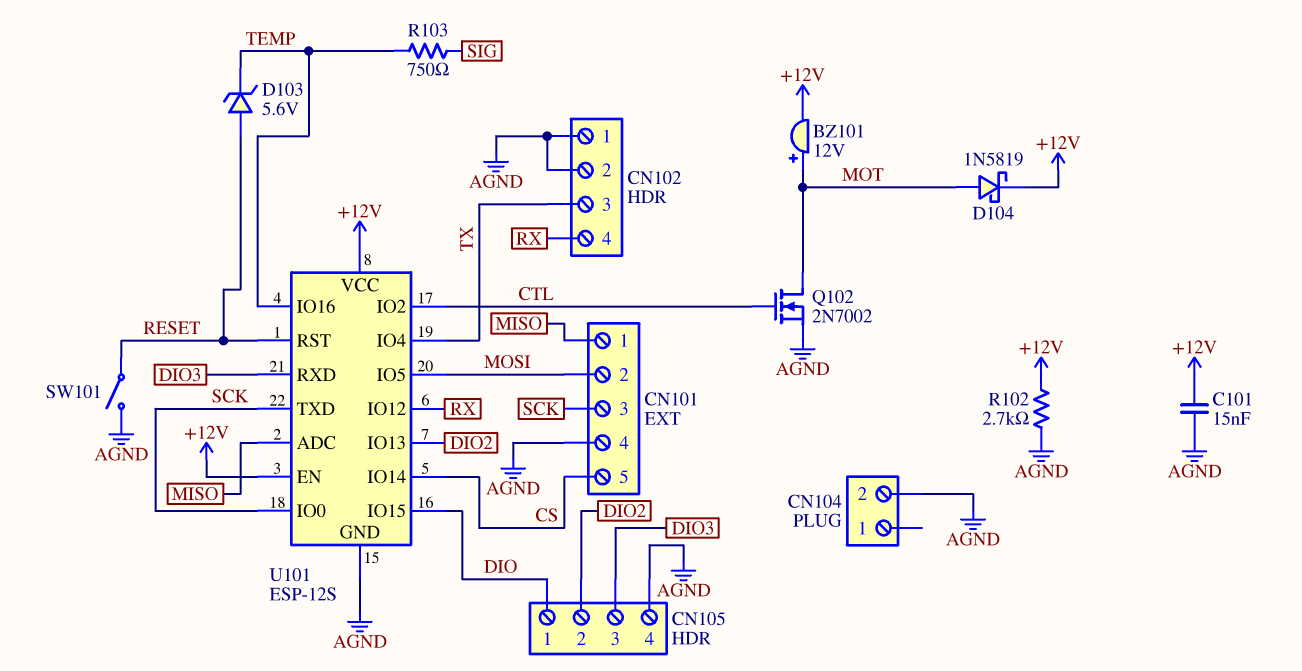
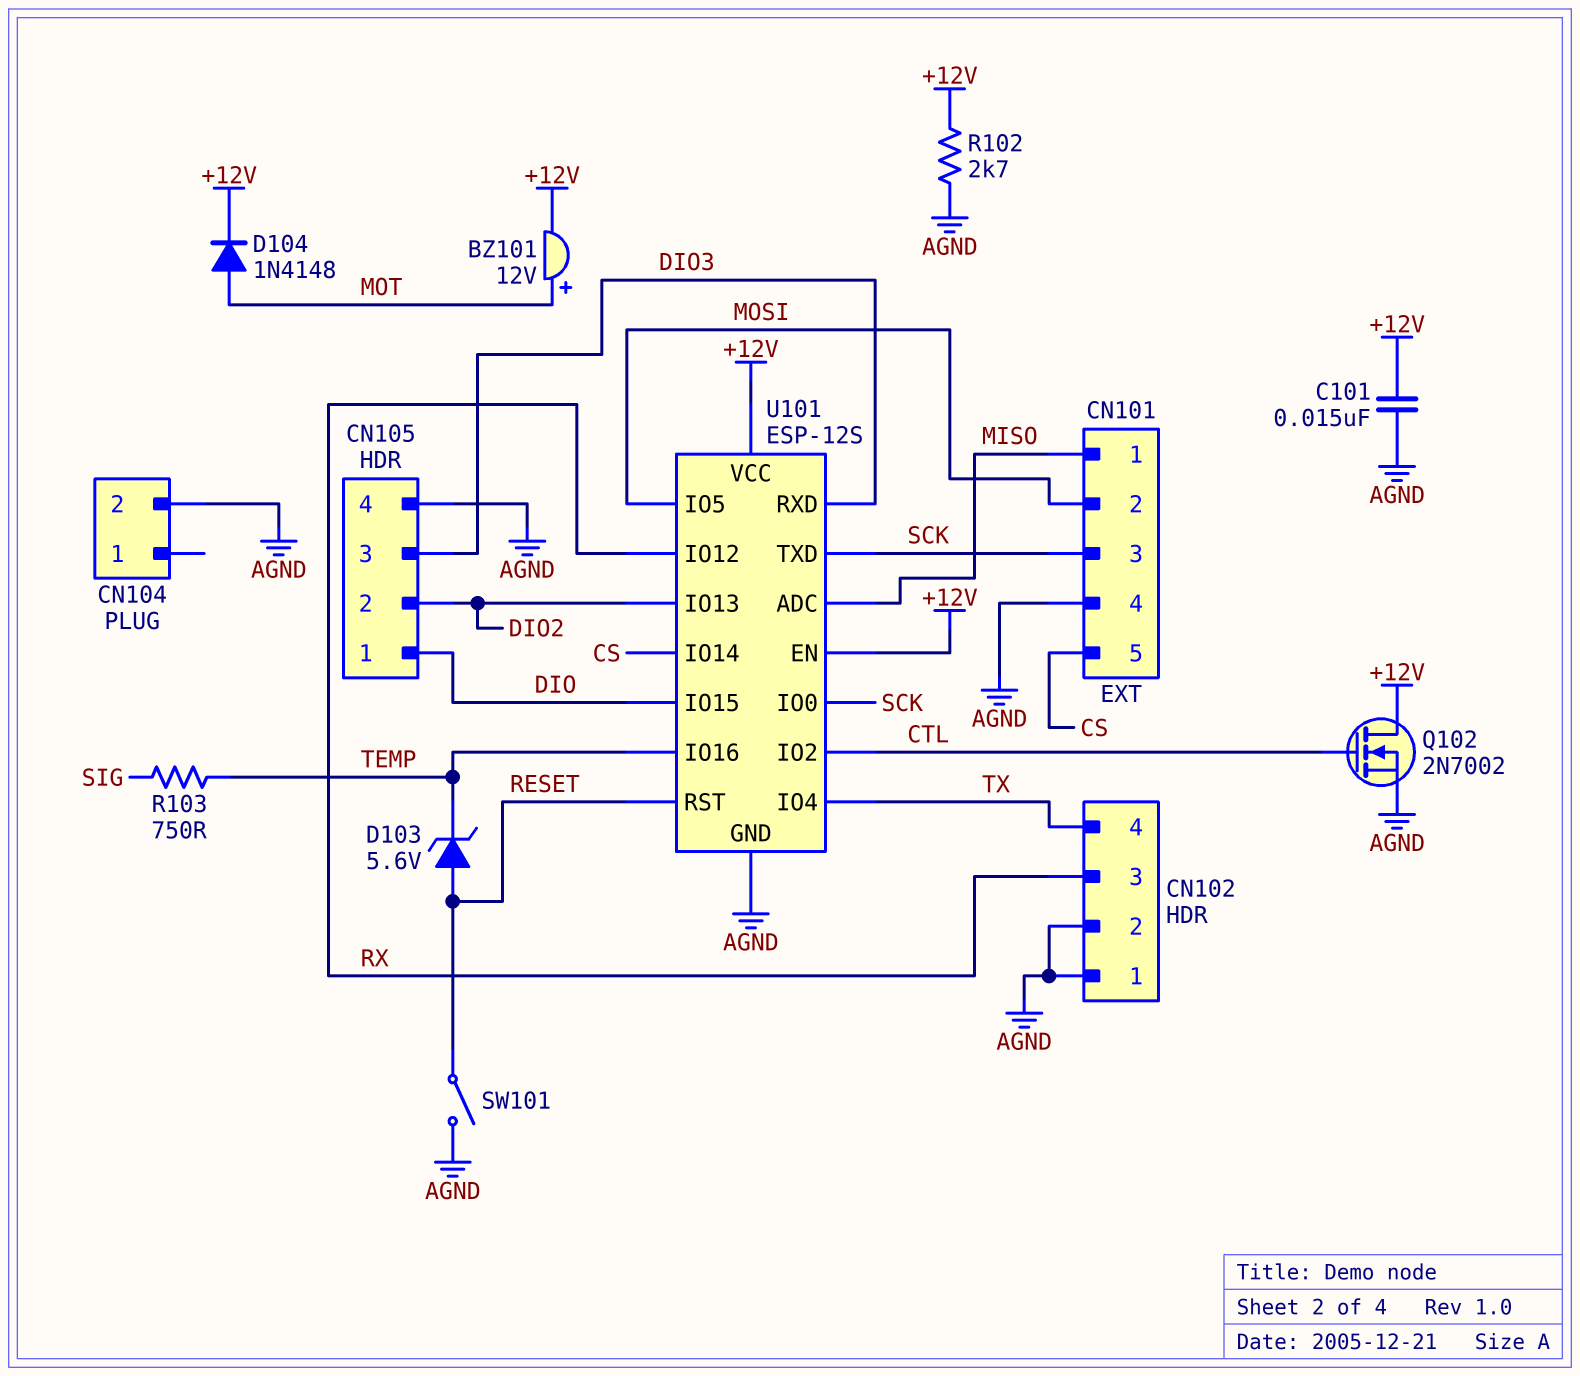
CN102 pin 3: TX -> RX
CN102 pin 4: RX -> TX
D104: schottky 1N5819 (A MOT, K +12V) -> diode 1N4148 (A MOT, K +12V)
Q102: NMOS 2N7002 (G CTL, D MOT, S AGND) -> NMOS 2N7002 (G CTL, D +12V, S AGND)

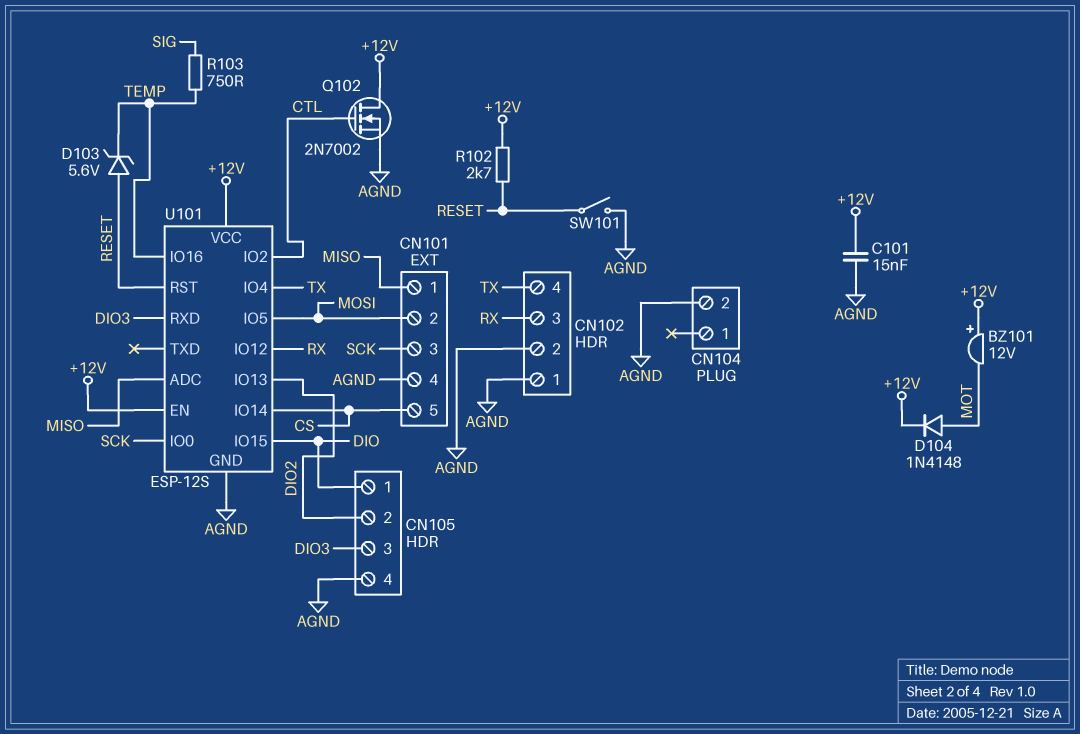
BZ101: buzzer 12V (plus MOT, minus +12V) -> buzzer 12V (plus +12V, minus MOT)
R102: 2.7k (+12V, AGND) -> 2.7k (+12V, RESET)
U101 pin TXD: SCK -> none

